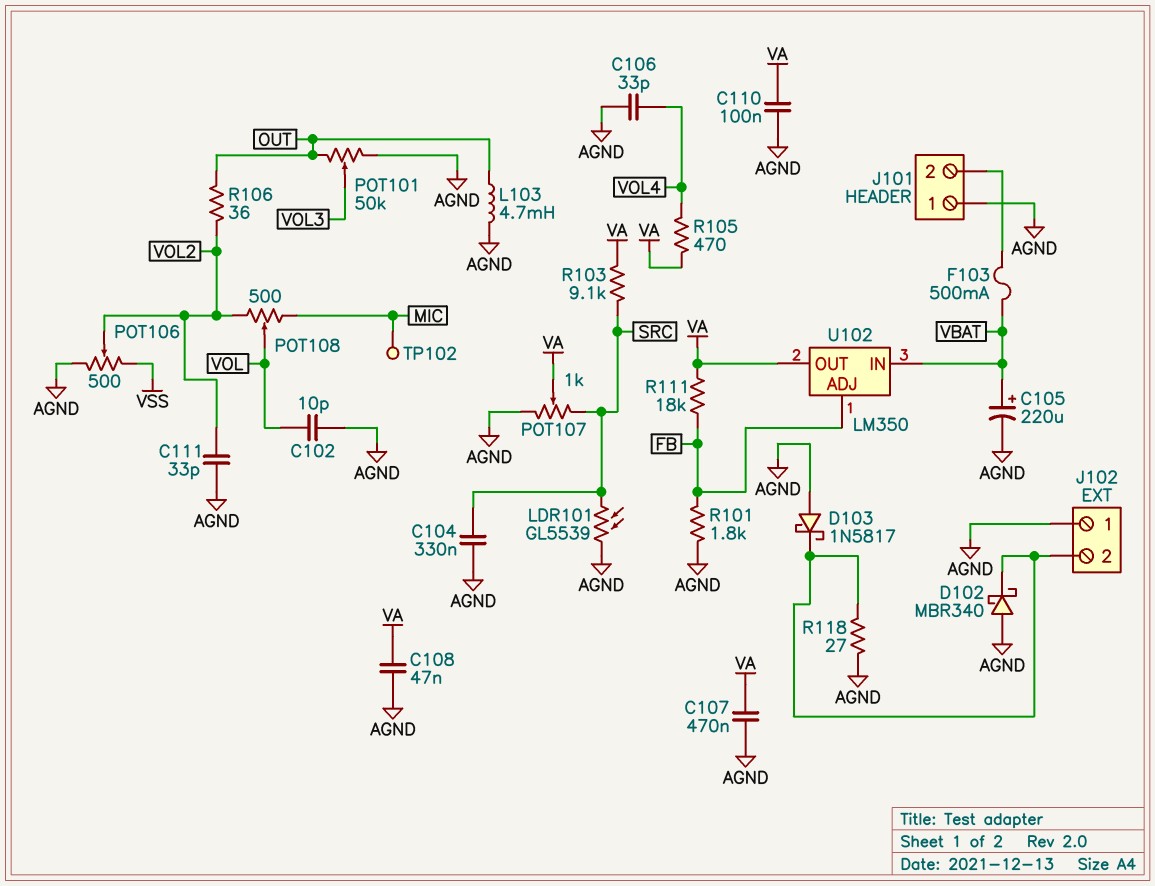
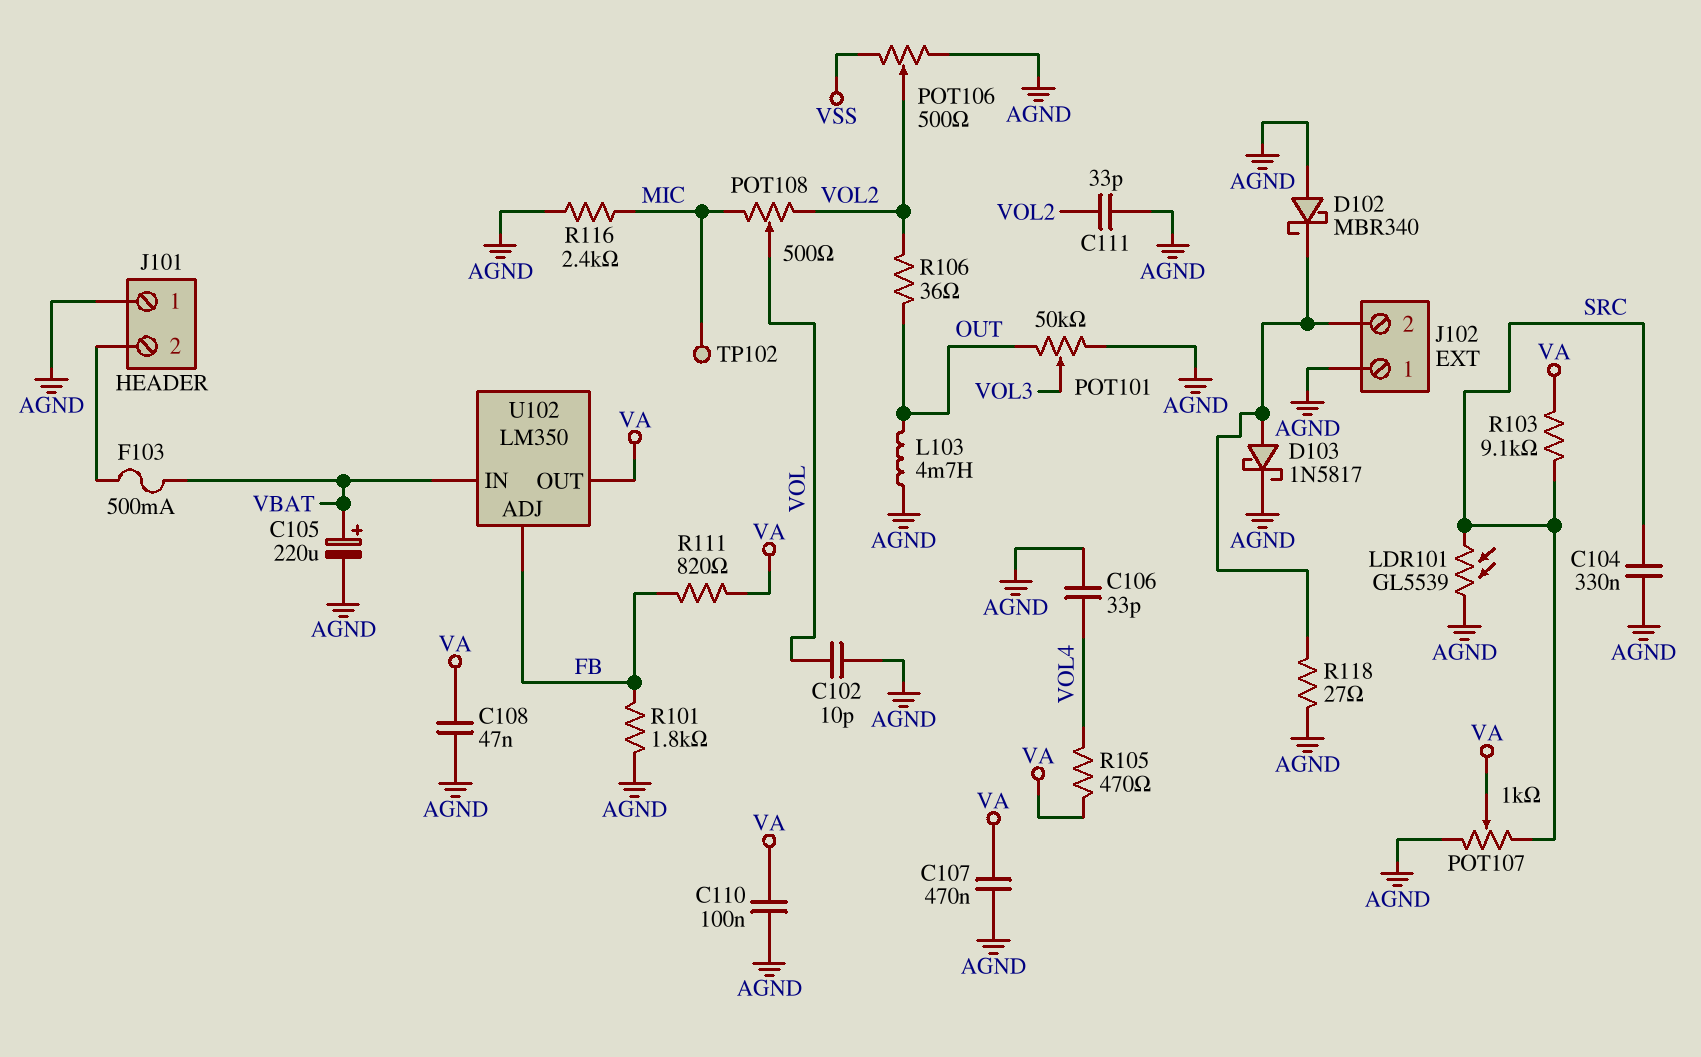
D103: schottky 1N5817 (A AGND, K J102/2) -> schottky 1N5817 (A J102/2, K AGND)
R111: 18k (FB, VA) -> 820 (FB, VA)
R116: none -> 2.4k (AGND, MIC)

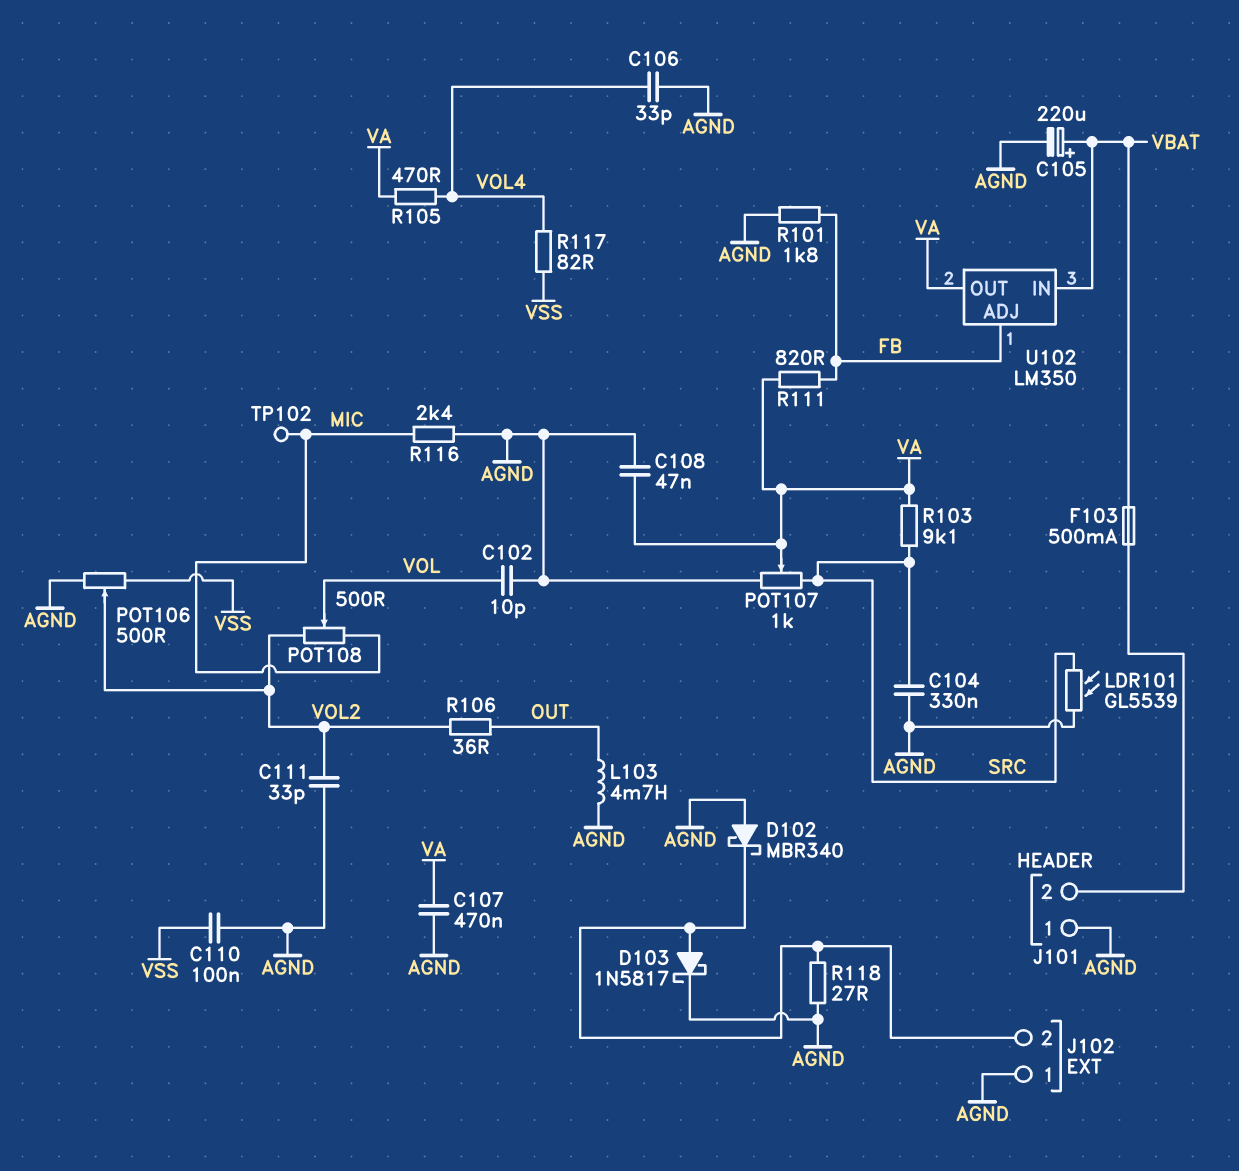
C110: 100nF (AGND, VA) -> 100nF (AGND, VSS)
POT101: 50k (AGND, OUT, wiper VOL3) -> none
R117: none -> 82 (VOL4, VSS)

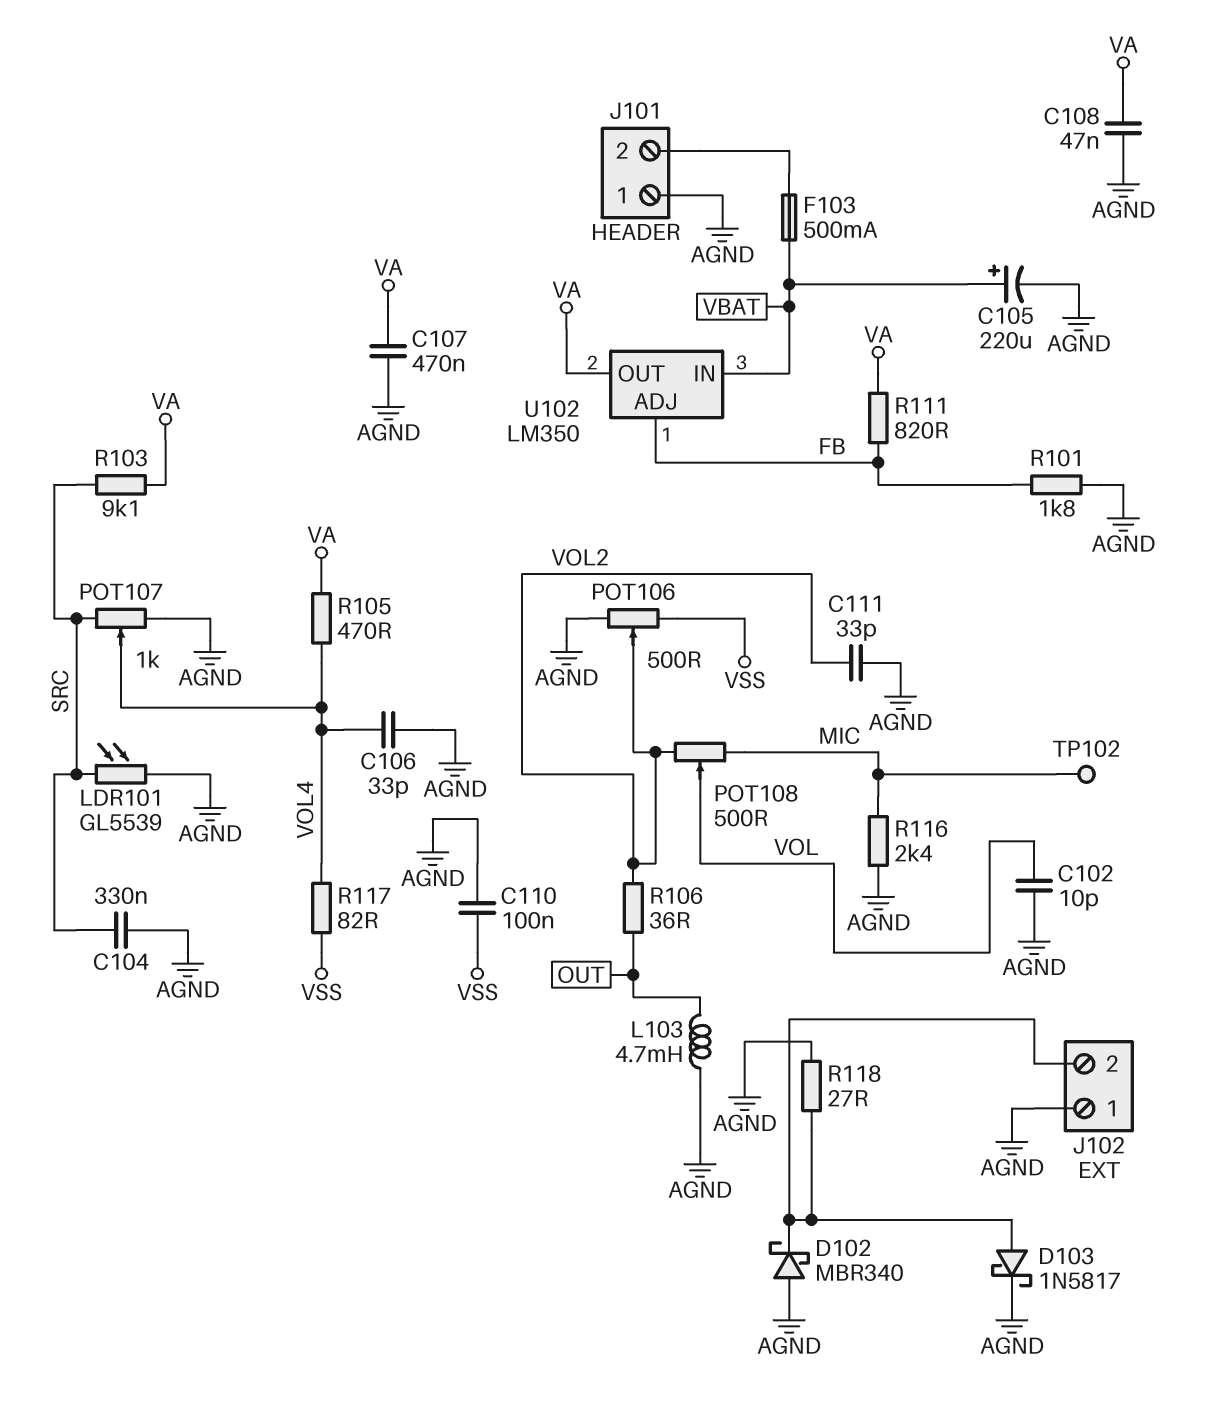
POT107: 1k (AGND, SRC, wiper VA) -> 1k (AGND, SRC, wiper VOL4)

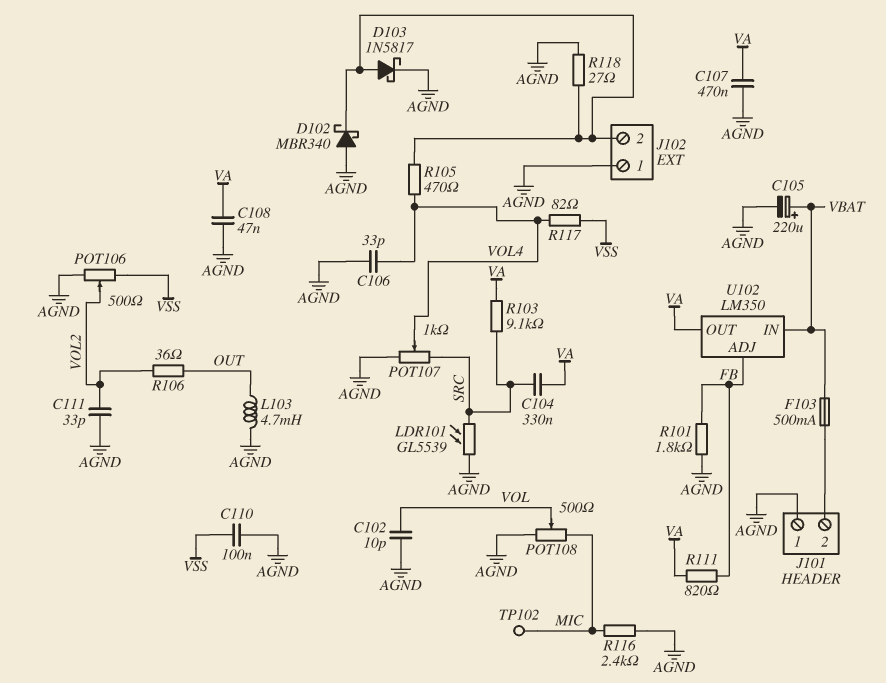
C104: 330nF (AGND, SRC) -> 330nF (SRC, VA)
POT108: 500 (MIC, VOL2, wiper VOL) -> 500 (AGND, MIC, wiper VOL)
R105: 470 (VA, VOL4) -> 470 (J102/2, VOL4)

